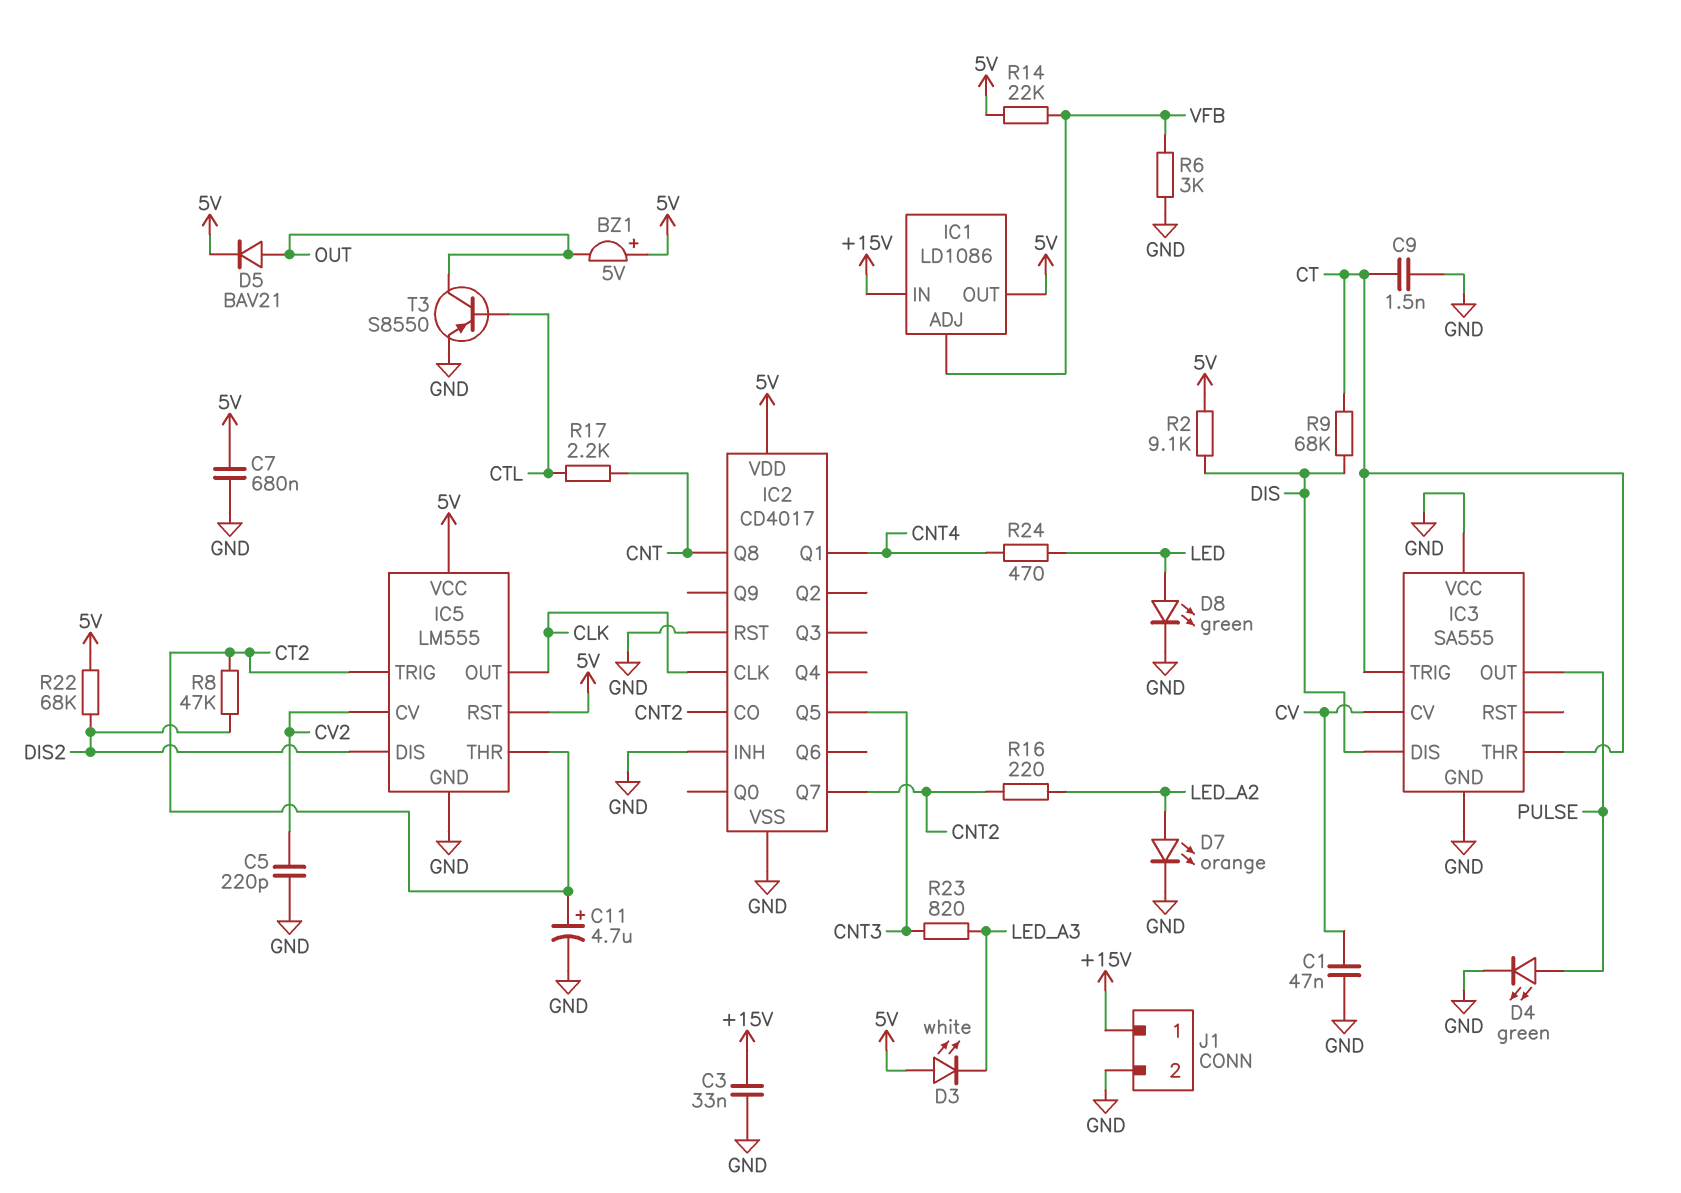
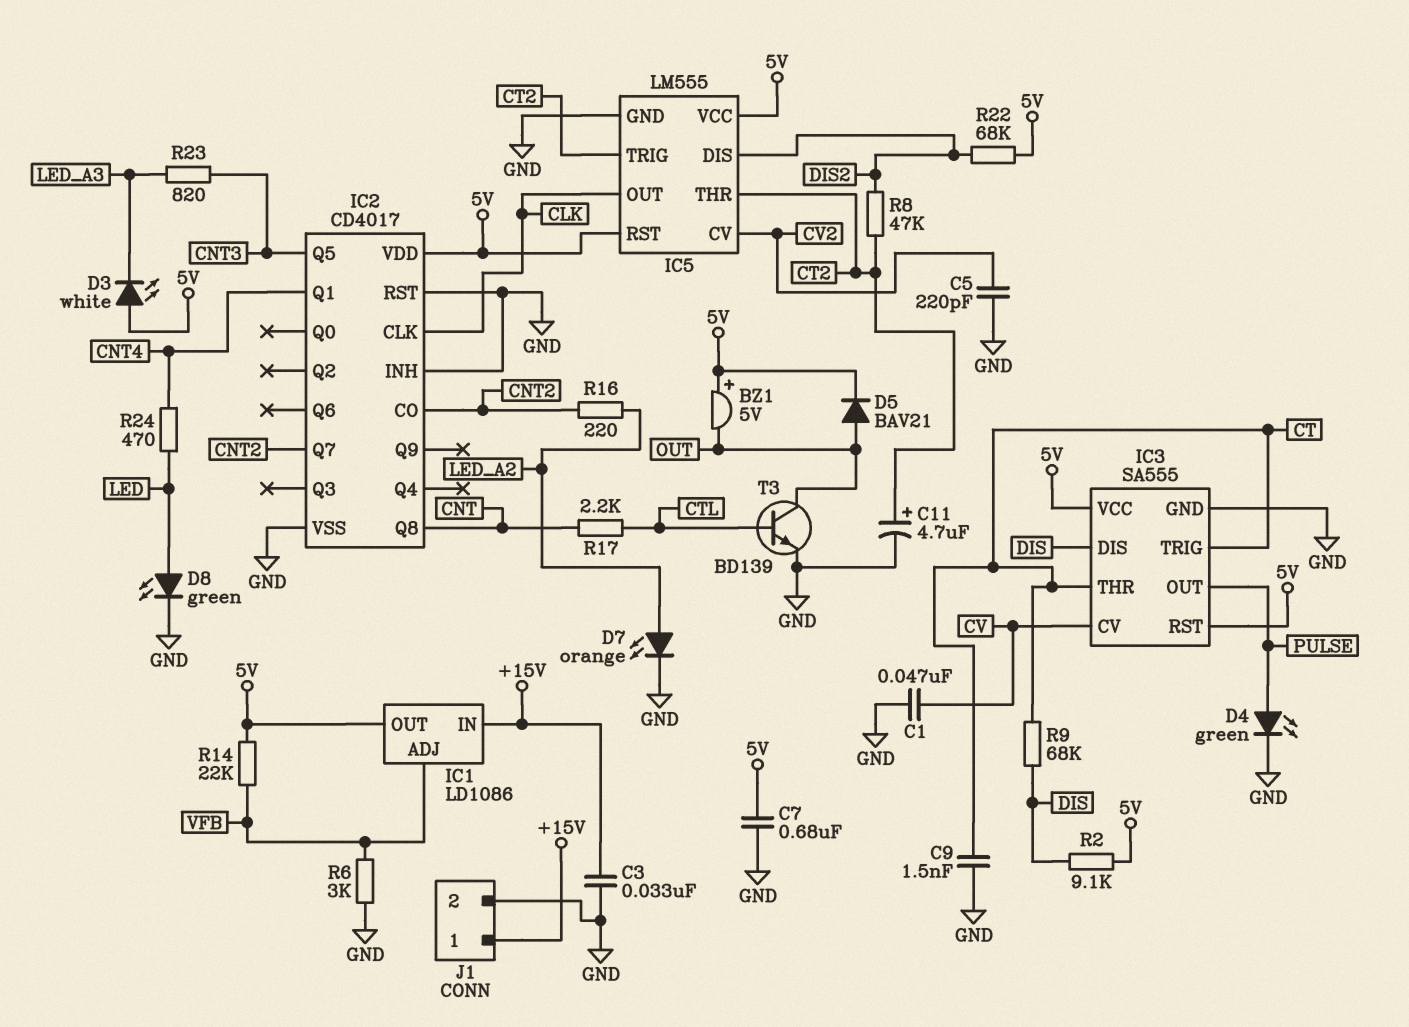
IC3 pin RST: none -> 5V
IC3 pin VCC: GND -> 5V
T3: PNP S8550 (B CTL, C OUT, E GND) -> NPN BD139 (B CTL, C OUT, E GND)

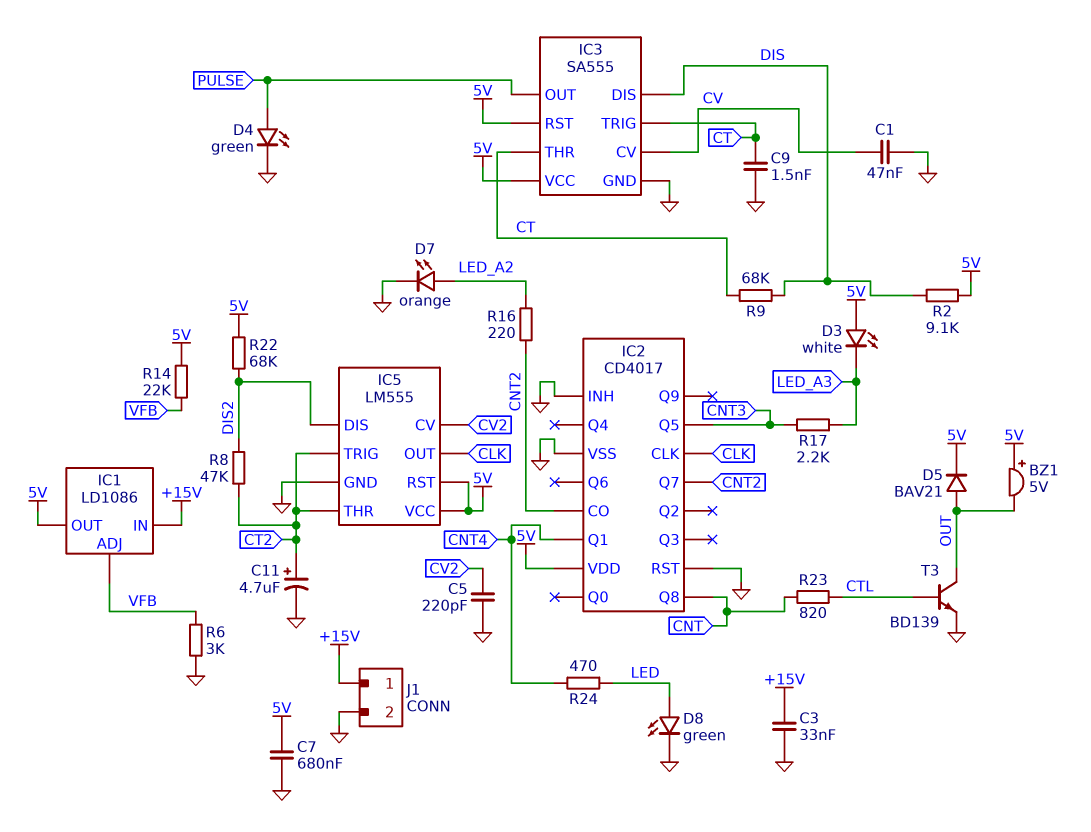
R17: 2.2k (CNT, CTL) -> 2.2k (CNT3, LED_A3)
R23: 820 (CNT3, LED_A3) -> 820 (CNT, CTL)

